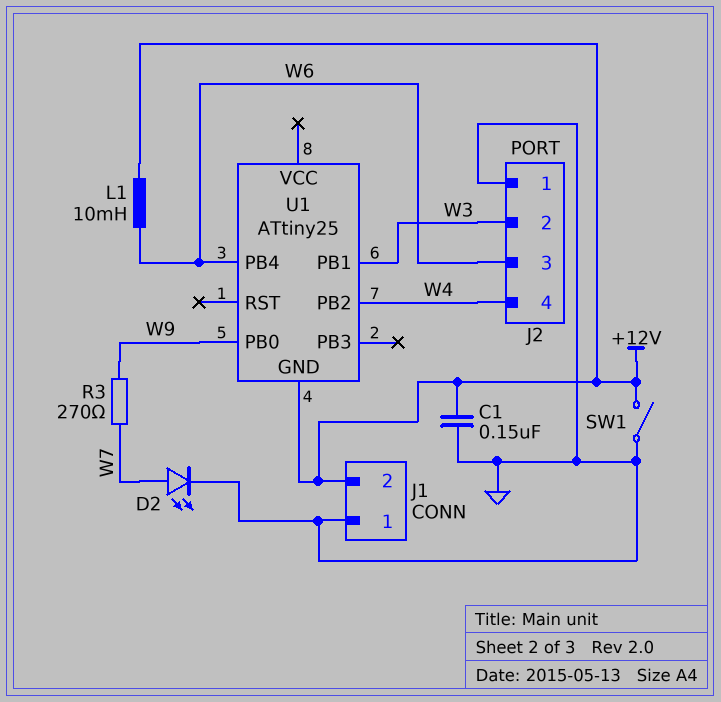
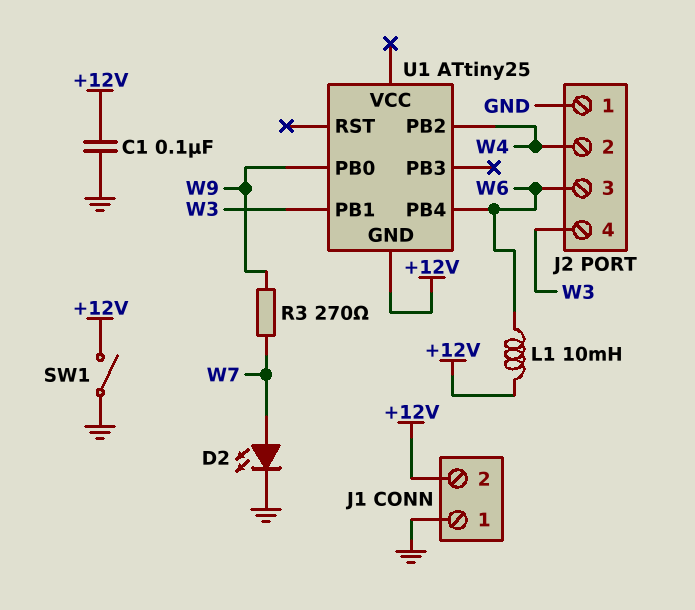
C1: 150nF (+12V, GND) -> 100nF (+12V, GND)
J2 pin 2: W3 -> W4
J2 pin 4: W4 -> W3

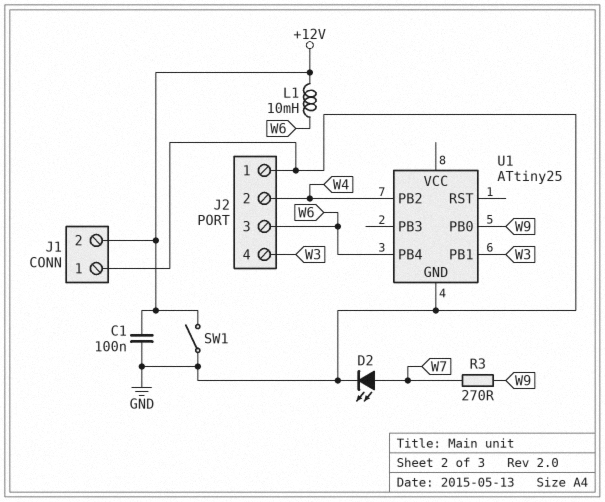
U1 pin GND: +12V -> GND

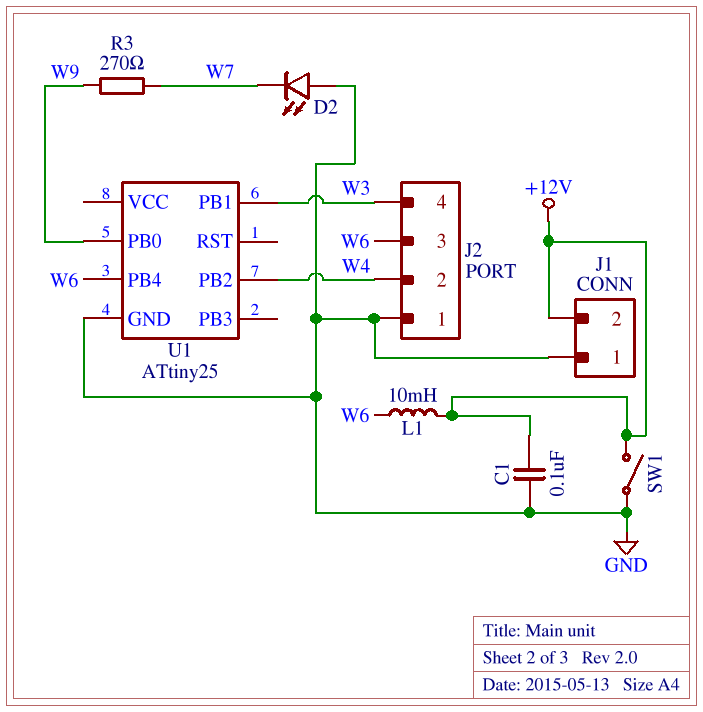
D2: LED (A W7, K GND) -> LED (A GND, K W7)

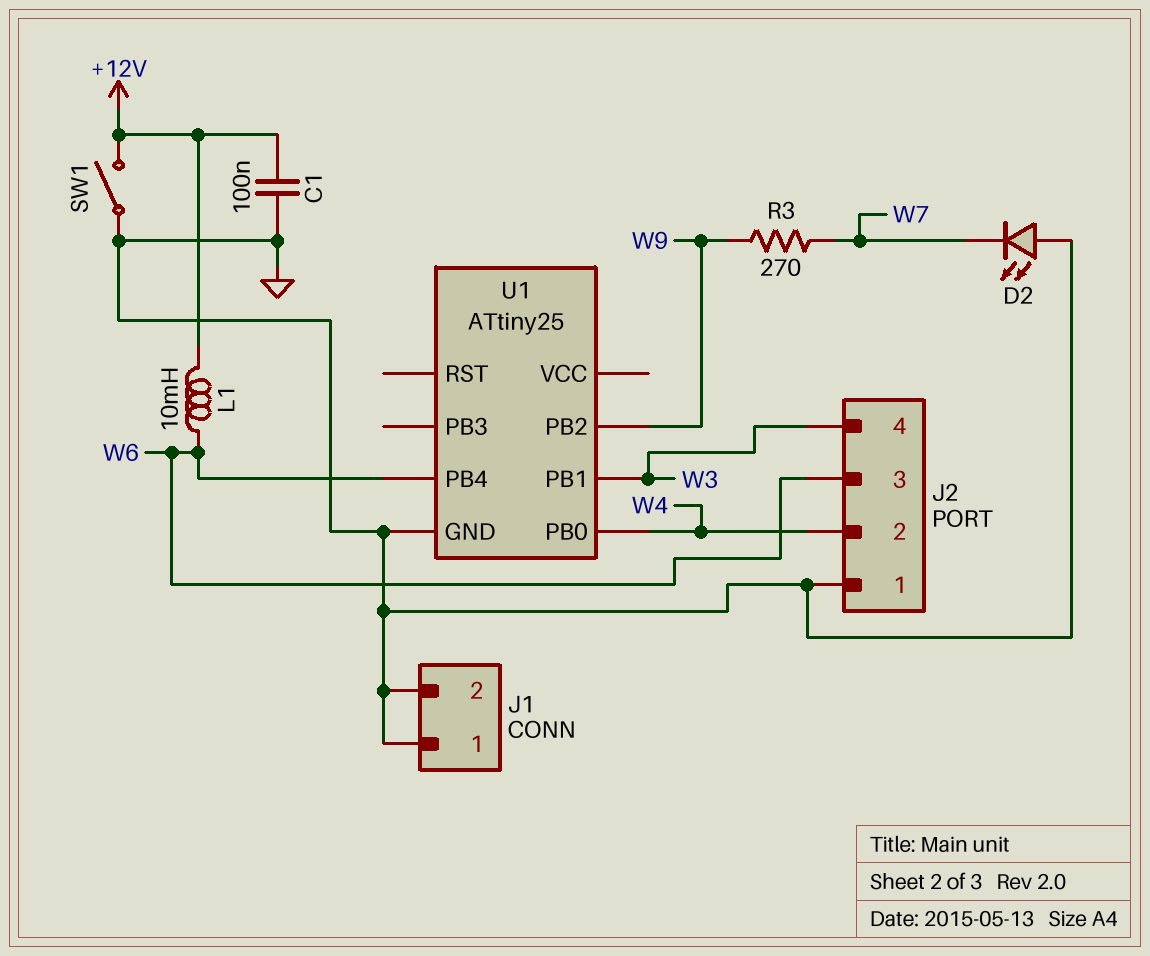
J1 pin 2: +12V -> GND
U1 pin PB0: W9 -> W4
U1 pin PB2: W4 -> W9

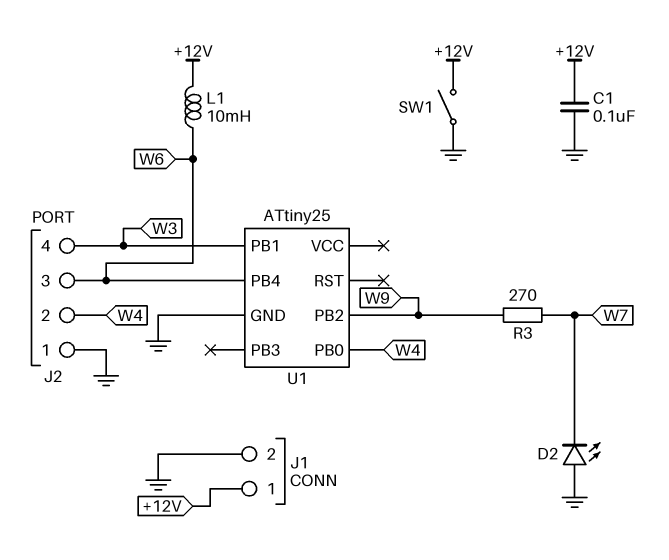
J1 pin 1: GND -> +12V

